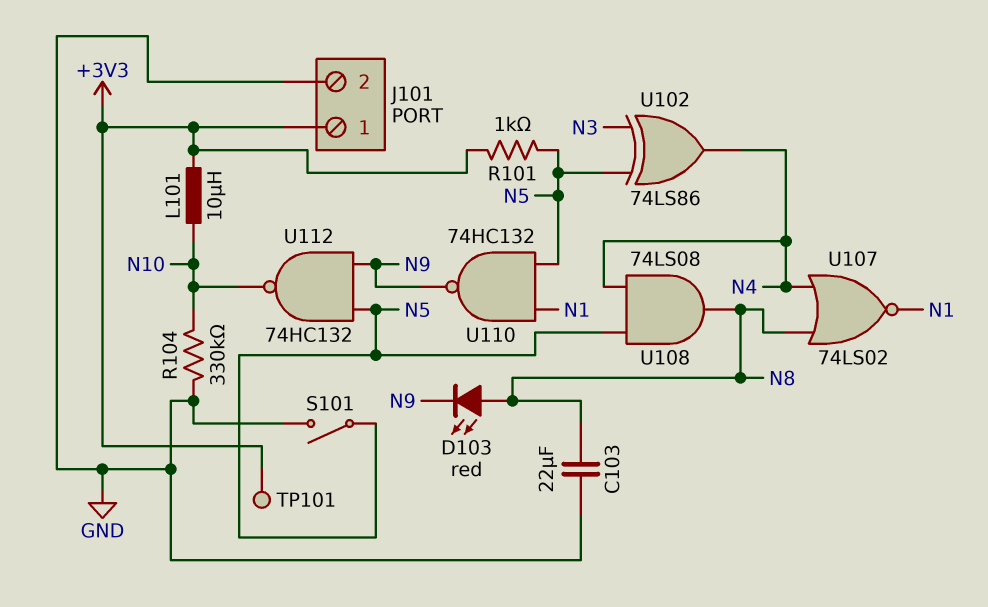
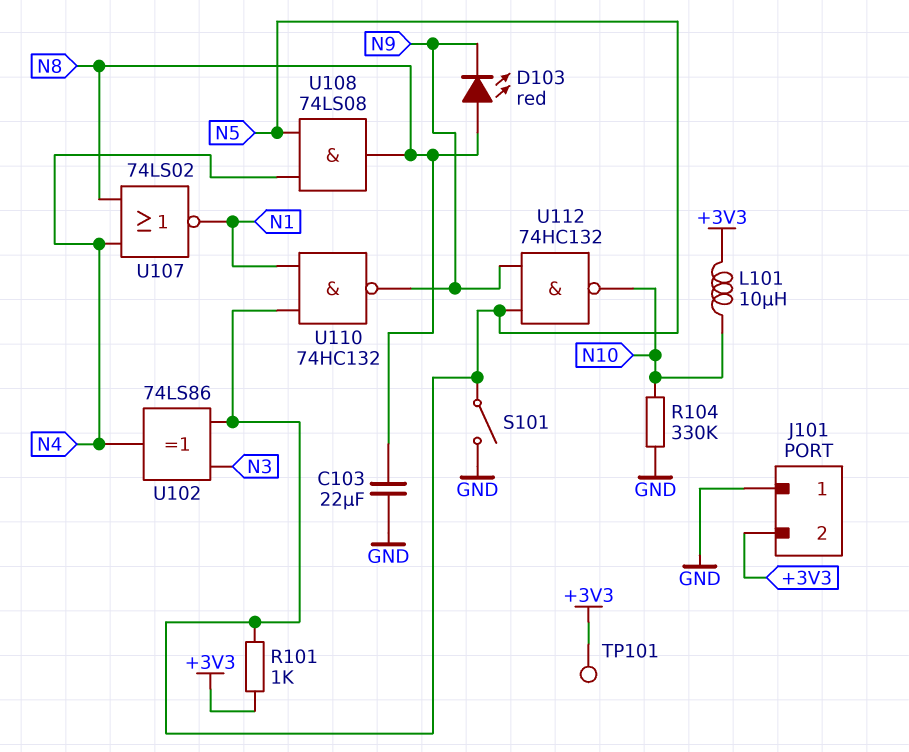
J101 pin 1: +3V3 -> GND
J101 pin 2: GND -> +3V3

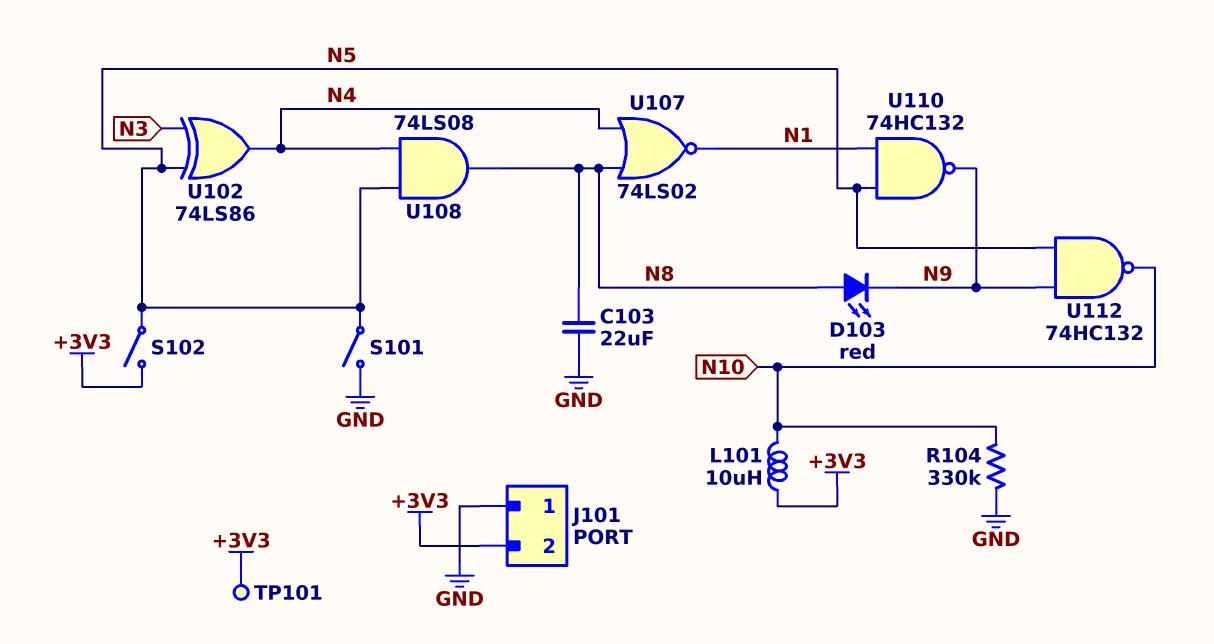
R101: 1k (+3V3, N5) -> none
S102: none -> switch (+3V3, N5)

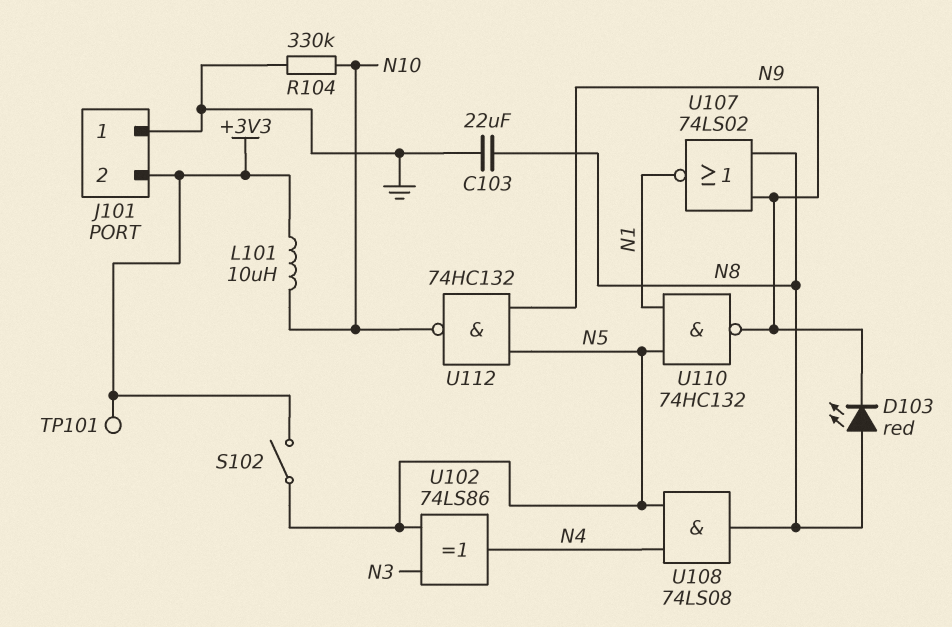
S101: switch (GND, N5) -> none
U107: NOR 74LS02 (in N4, in N8, out N1) -> NOR 74LS02 (in N8, in N9, out N1)

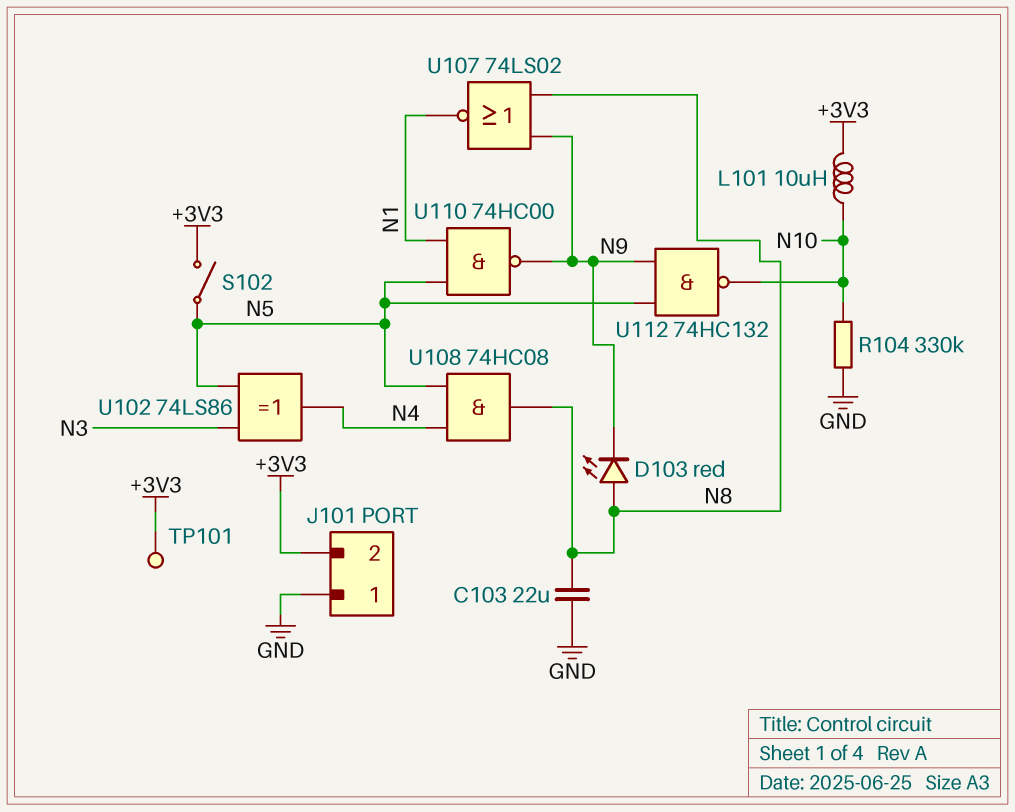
U108: AND 74LS08 (in N4, in N5, out N8) -> AND 74HC08 (in N4, in N5, out N8)
U110: NAND 74HC132 (in N1, in N5, out N9) -> NAND 74HC00 (in N1, in N5, out N9)

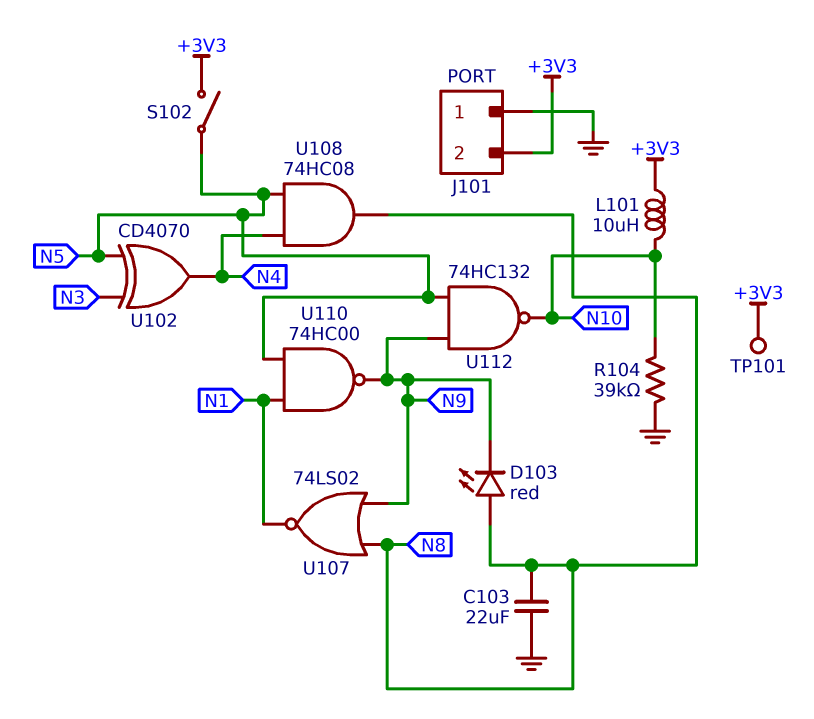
R104: 330k (GND, N10) -> 39k (GND, N10)
U102: XOR 74LS86 (in N3, in N5, out N4) -> XOR CD4070 (in N3, in N5, out N4)

